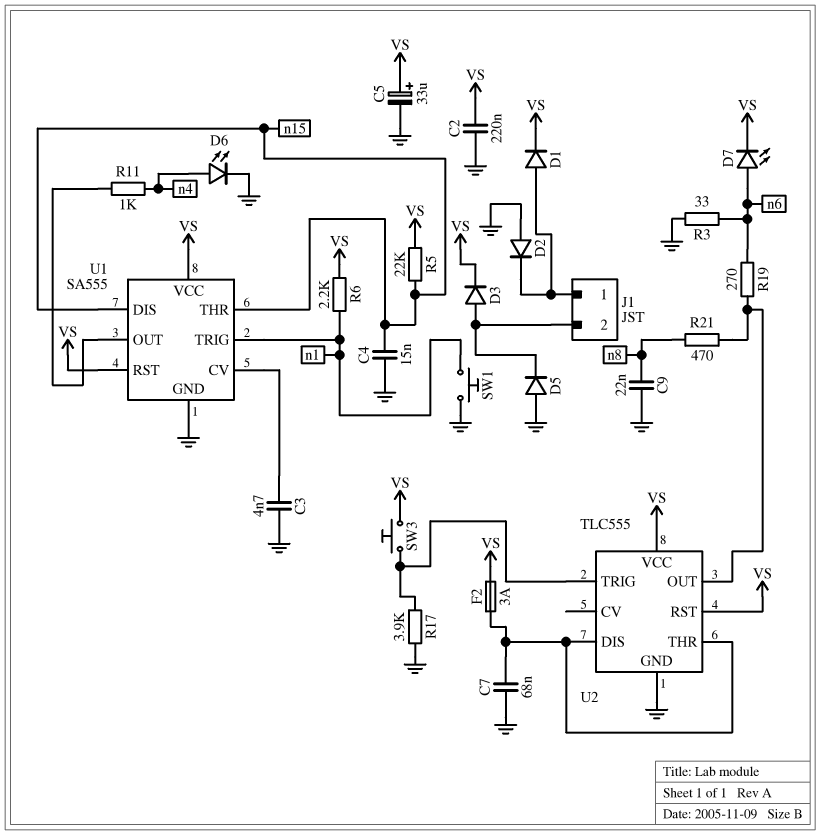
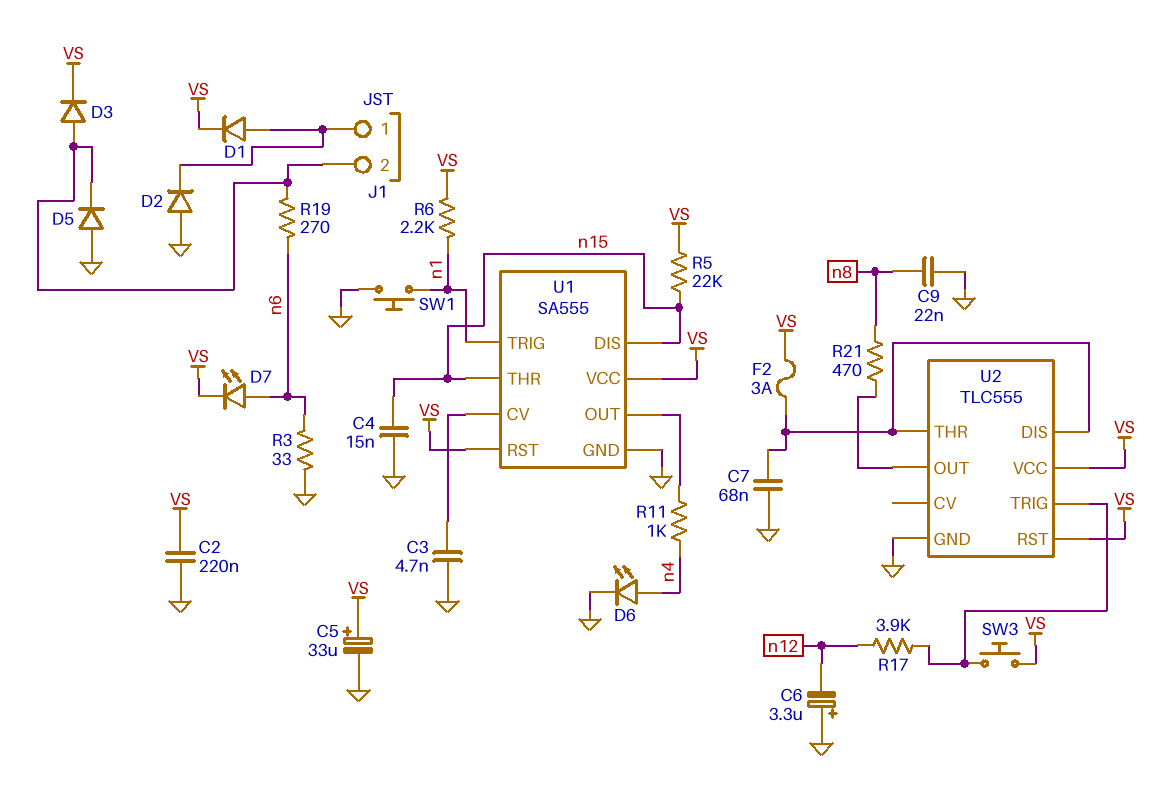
C6: none -> 3.3uF (plus GND, minus n12)
R17: 3.9k (GND, U2/TRIG) -> 3.9k (U2/TRIG, n12)
R19: 270 (U2/OUT, n6) -> 270 (J1/2, n6)

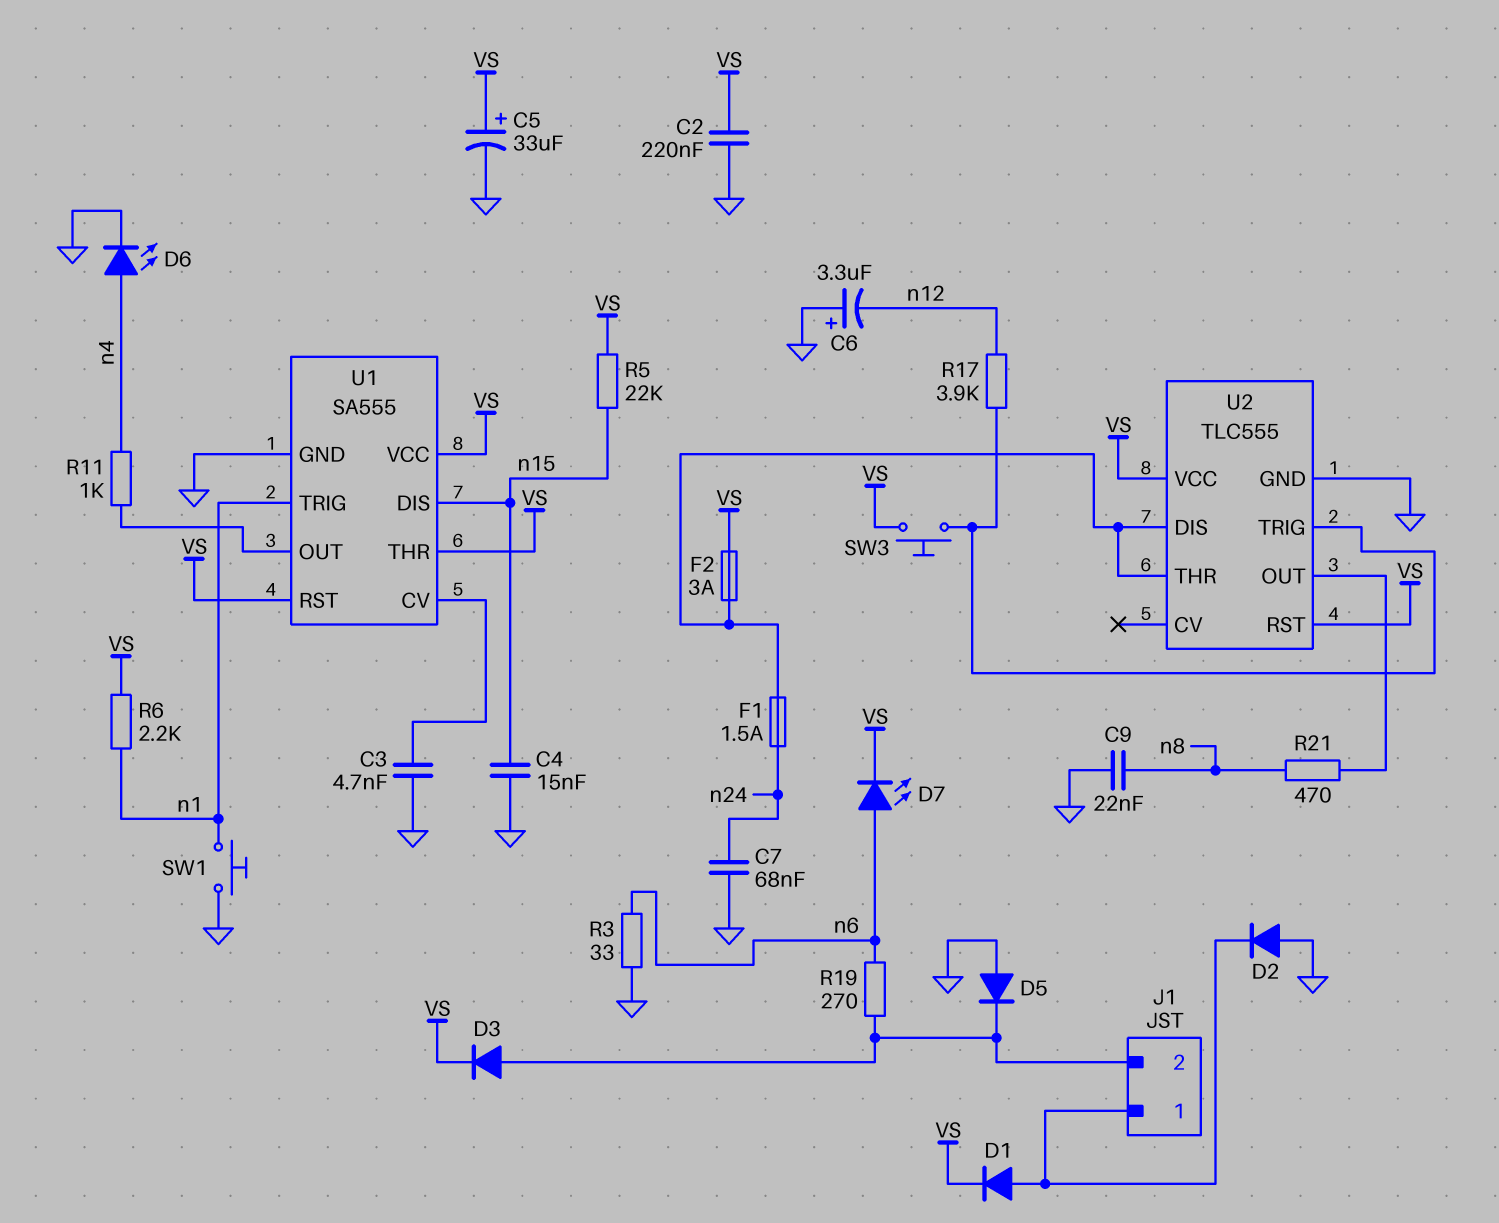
C7: 68nF (GND, U2/DIS) -> 68nF (GND, n24)
F1: none -> 1.5A (U2/DIS, n24)
U1 pin THR: n15 -> VS

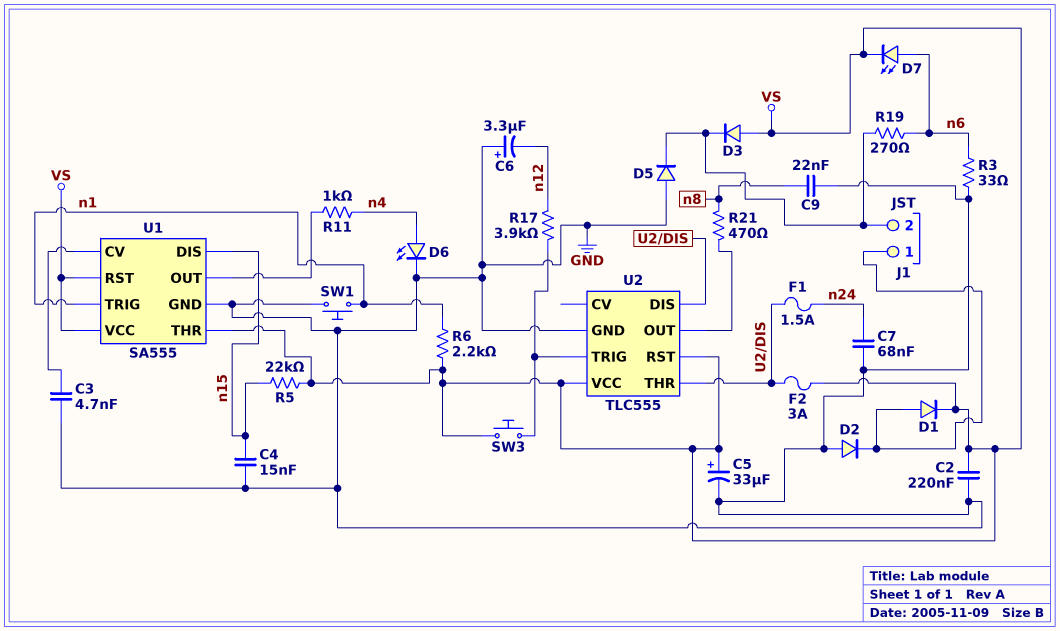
D3: diode (A J1/2, K VS) -> diode (A VS, K J1/2)

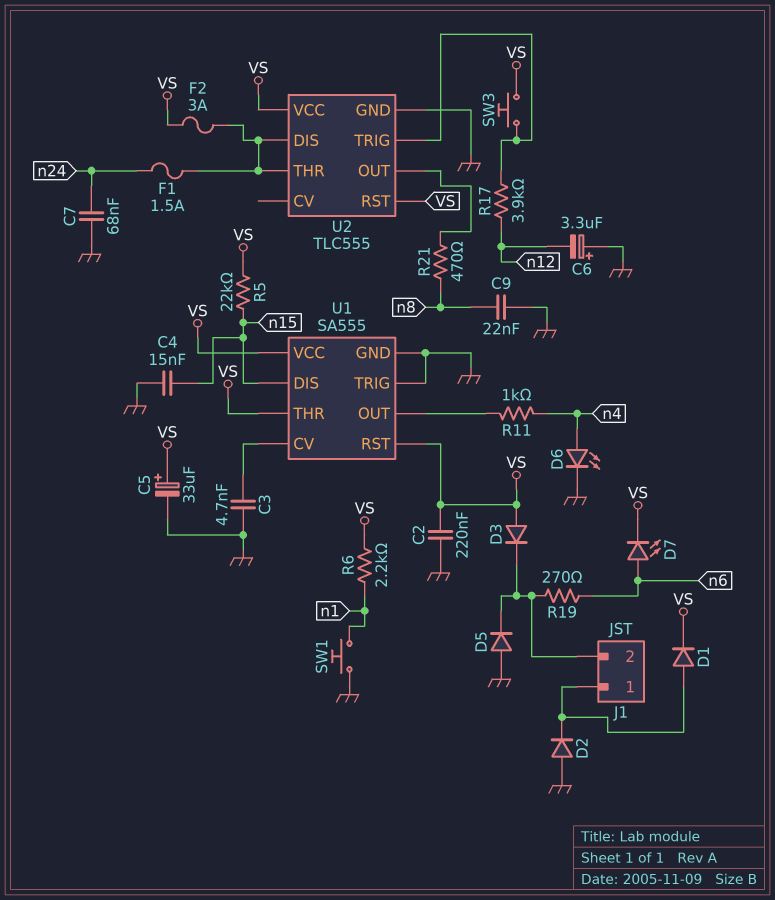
R3: 33 (GND, n6) -> none
U1 pin TRIG: n1 -> GND

